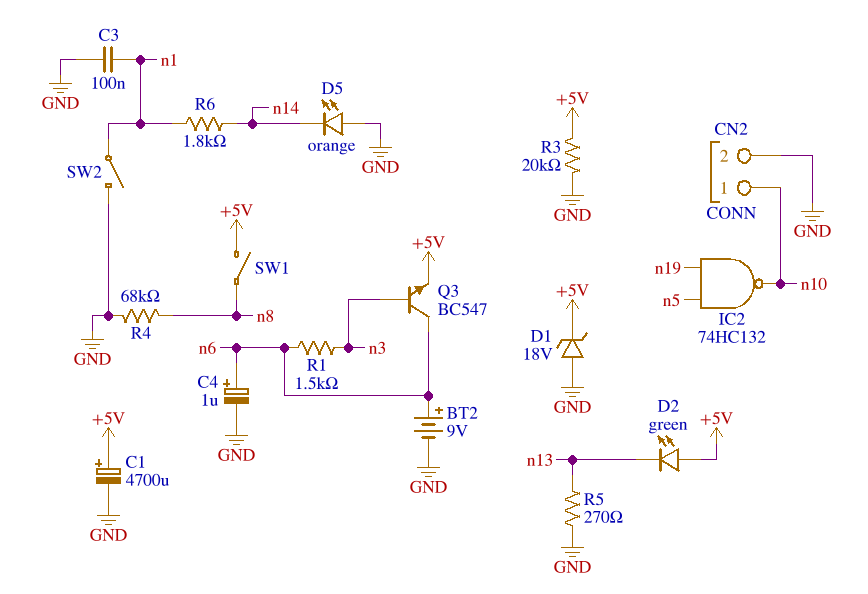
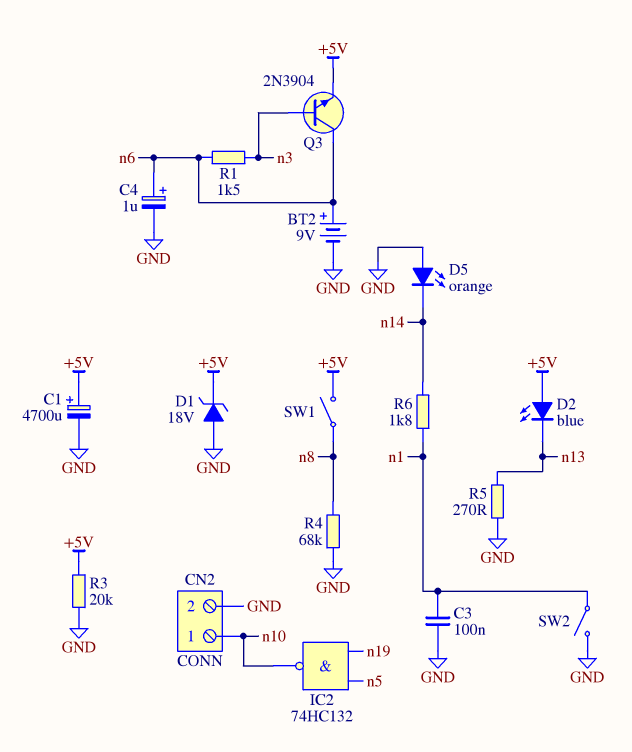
D2: LED green (A +5V, K n13) -> LED blue (A +5V, K n13)
Q3: NPN BC547 (B n3, C n6, E +5V) -> NPN 2N3904 (B n3, C n6, E +5V)

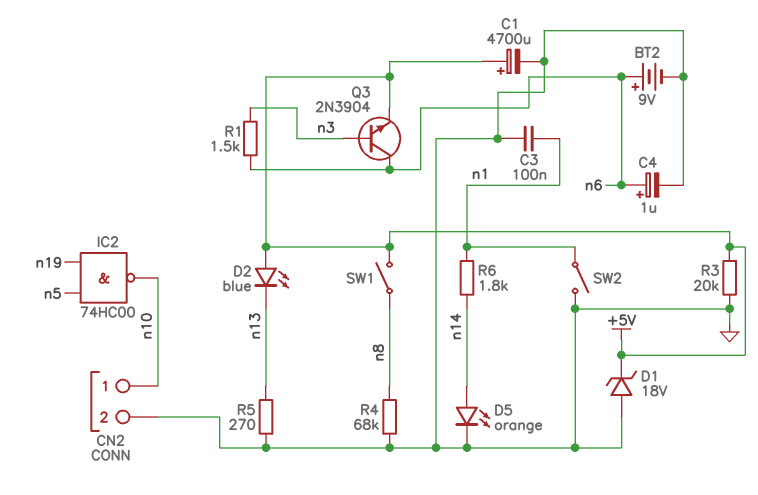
D5: LED orange (A GND, K n14) -> LED orange (A n14, K GND)
IC2: NAND 74HC132 (in n5, in n19, out n10) -> NAND 74HC00 (in n5, in n19, out n10)

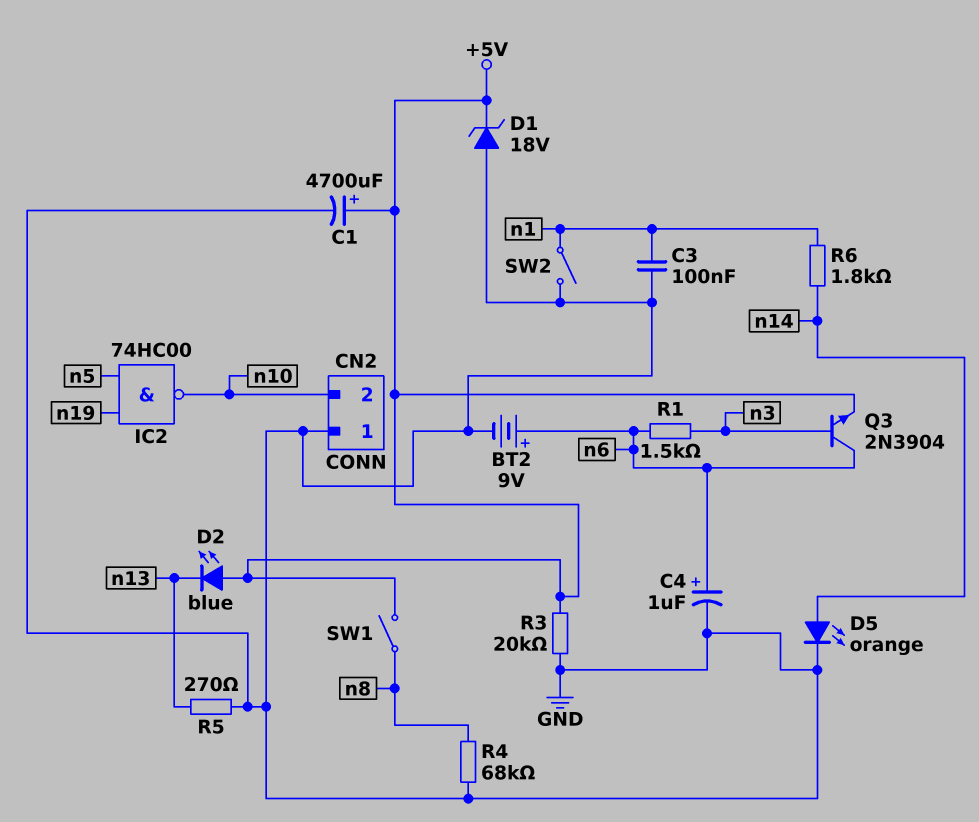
CN2 pin 1: n10 -> GND
CN2 pin 2: GND -> n10

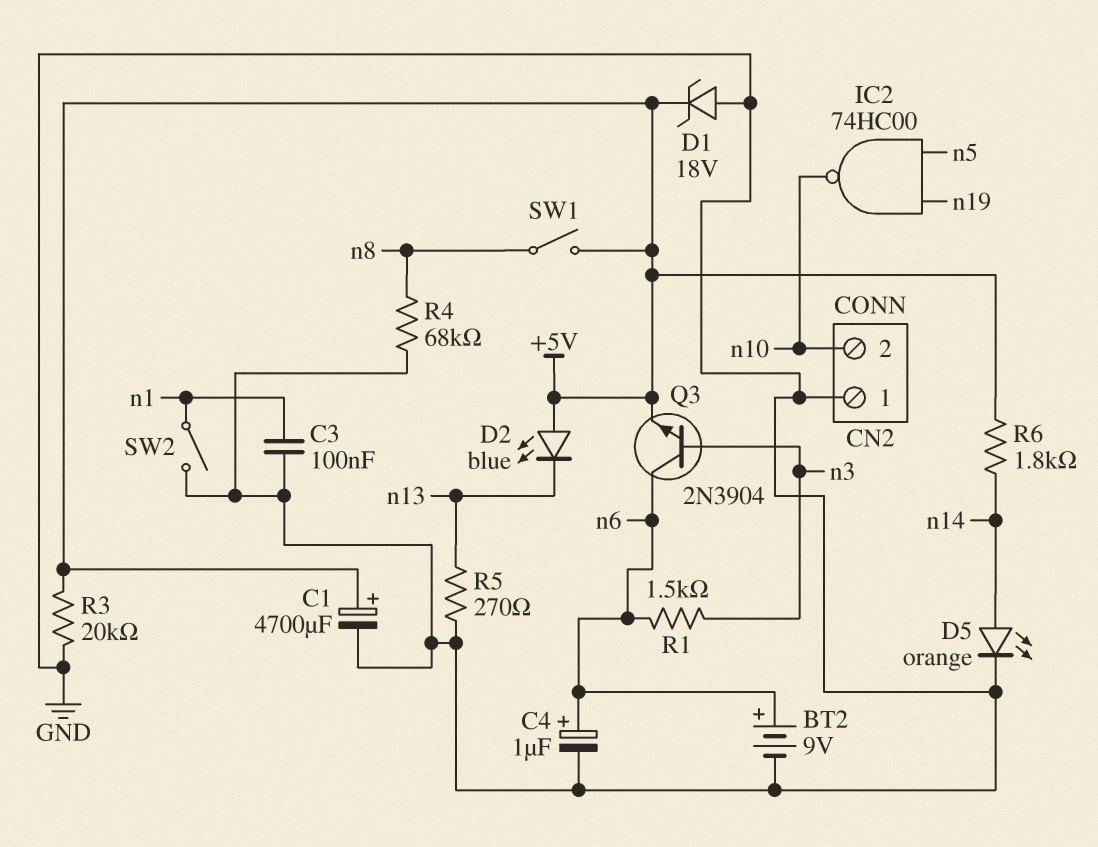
R6: 1.8k (n1, n14) -> 1.8k (+5V, n14)

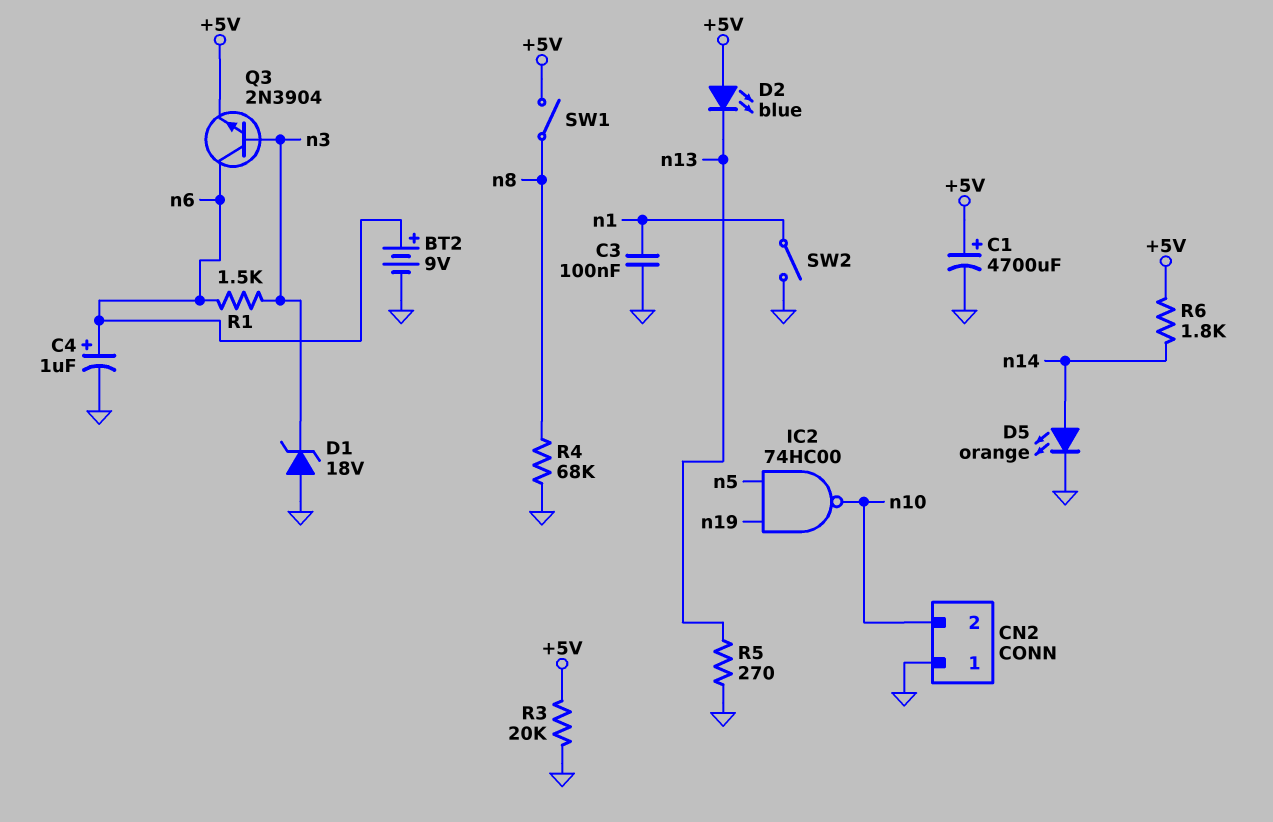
D1: zener 18V (A GND, K +5V) -> zener 18V (A GND, K n3)

